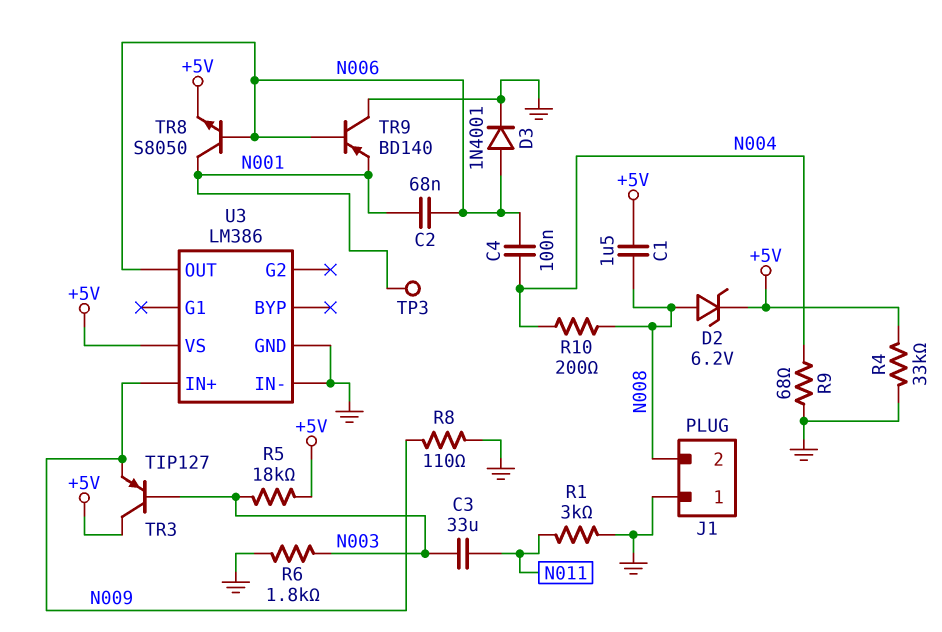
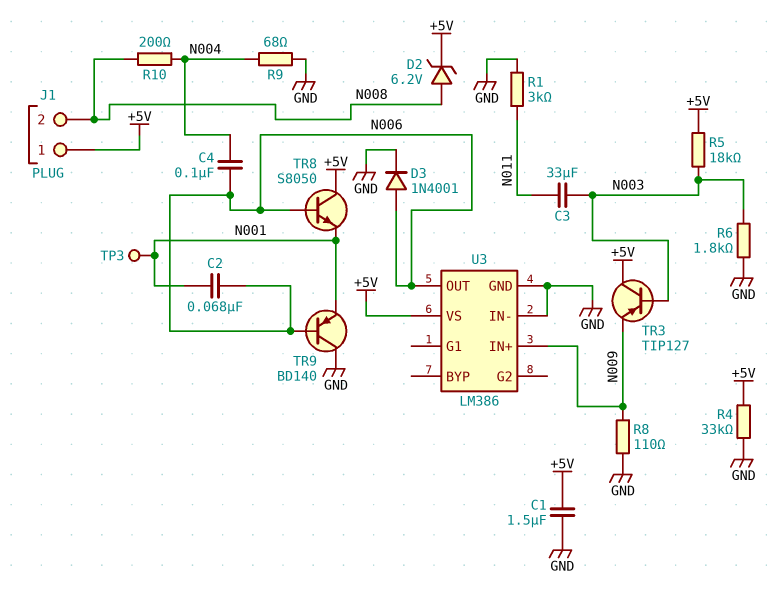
C1: 1.5uF (+5V, N008) -> 1.5uF (+5V, GND)
J1 pin 1: GND -> +5V
TR8: NPN S8050 (B N006, C N001, E +5V) -> NPN S8050 (B N006, C +5V, E N001)

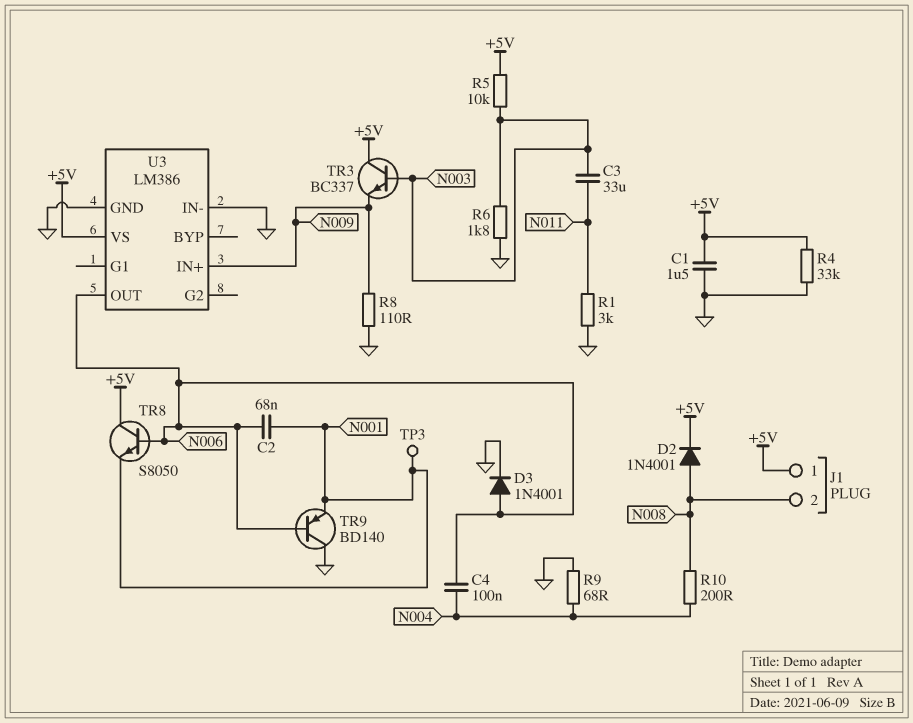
D2: zener 6.2V (A N008, K +5V) -> diode 1N4001 (A N008, K +5V)
R5: 18k (+5V, N003) -> 10k (+5V, N003)
TR3: PNP TIP127 (B N003, C +5V, E N009) -> NPN BC337 (B N003, C +5V, E N009)

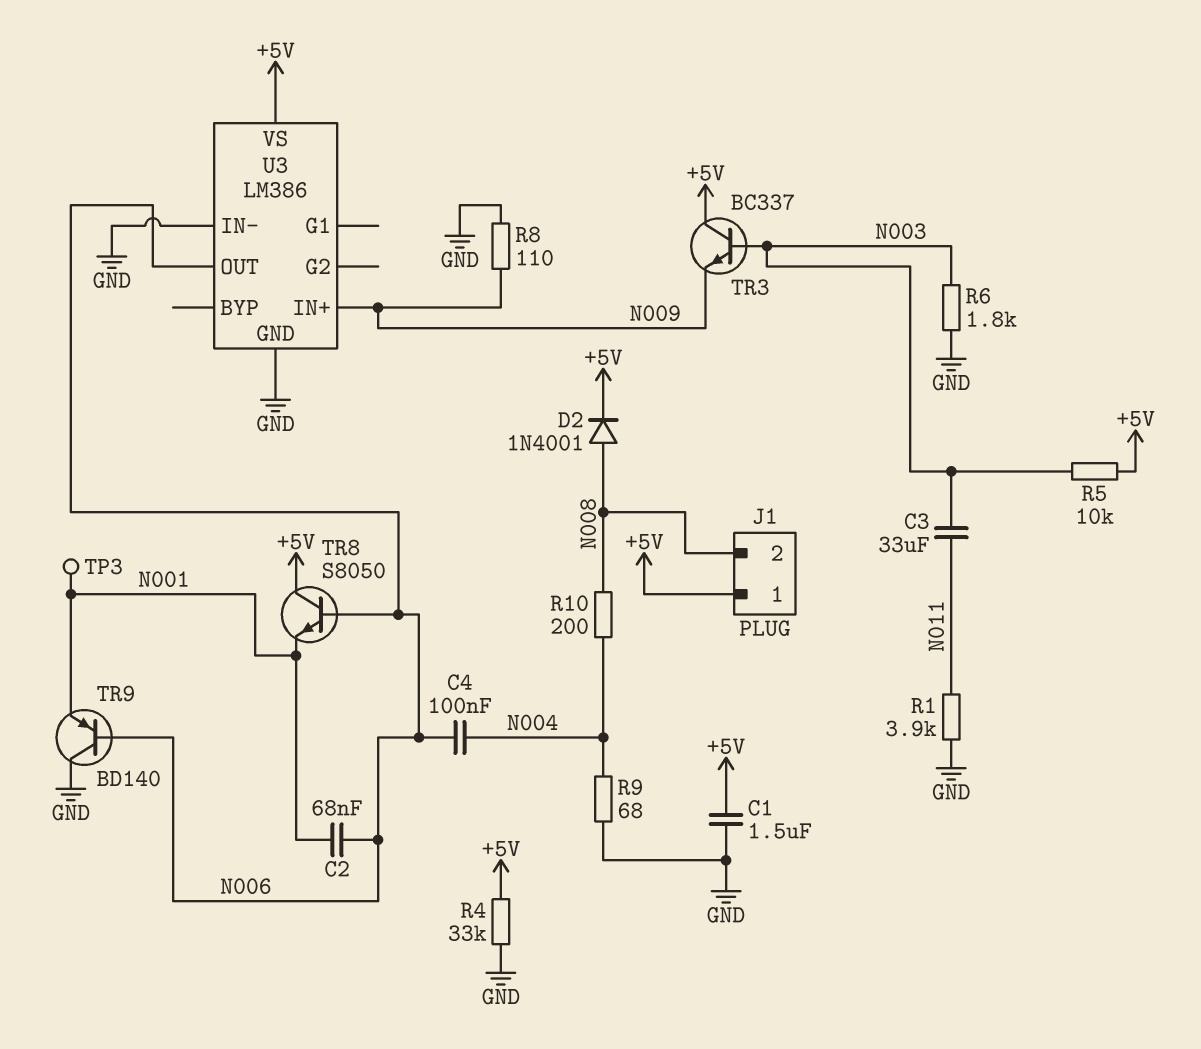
D3: diode 1N4001 (A N006, K GND) -> none
R1: 3k (GND, N011) -> 3.9k (GND, N011)

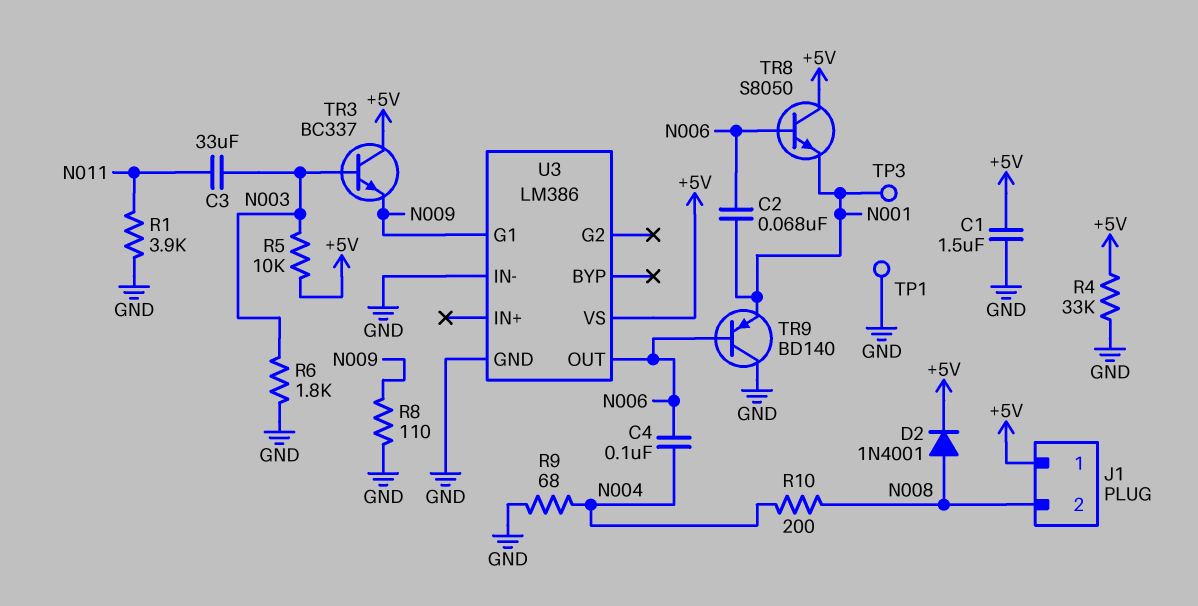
TP1: none -> test point (GND)
U3 pin G1: none -> N009
U3 pin IN+: N009 -> none

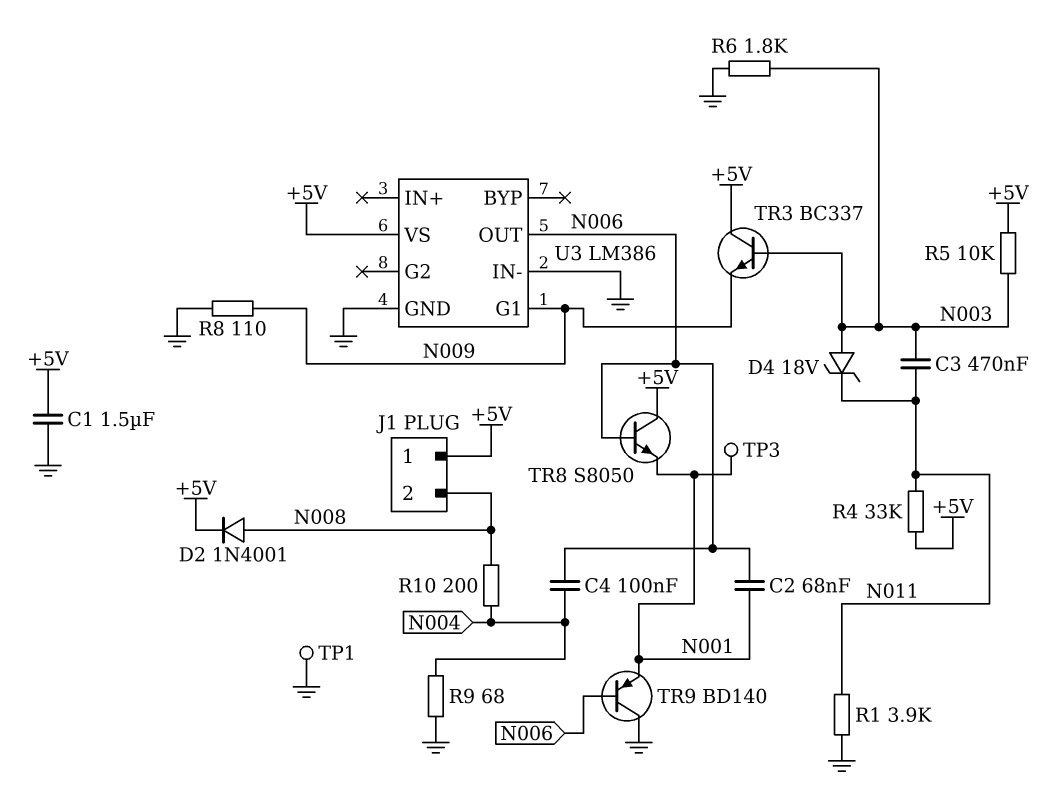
C3: 33uF (N003, N011) -> 470nF (N003, N011)
D4: none -> zener 18V (A N003, K N011)
R4: 33k (+5V, GND) -> 33k (+5V, N011)

